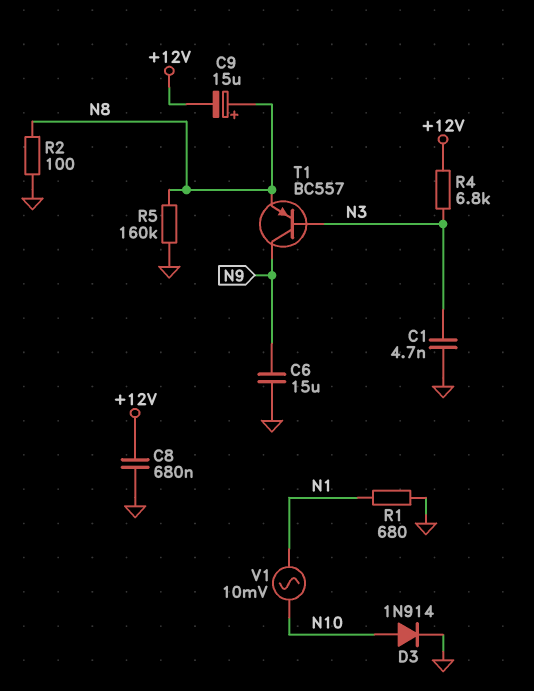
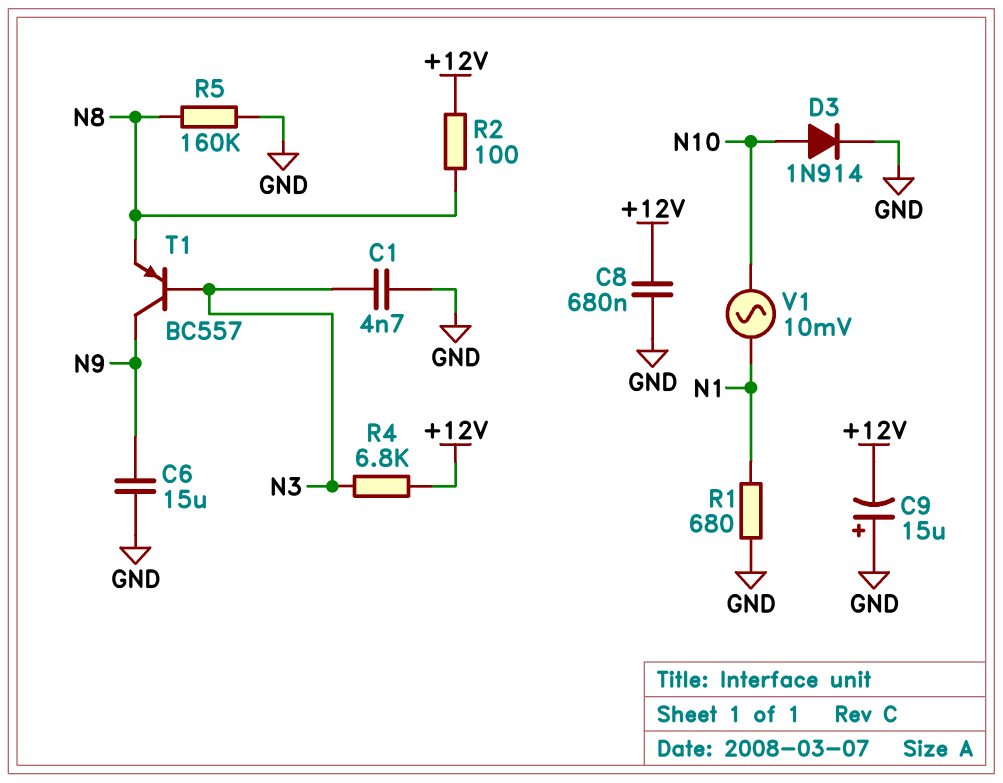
C9: 15uF (plus N8, minus +12V) -> 15uF (plus GND, minus +12V)
R2: 100 (GND, N8) -> 100 (+12V, N8)

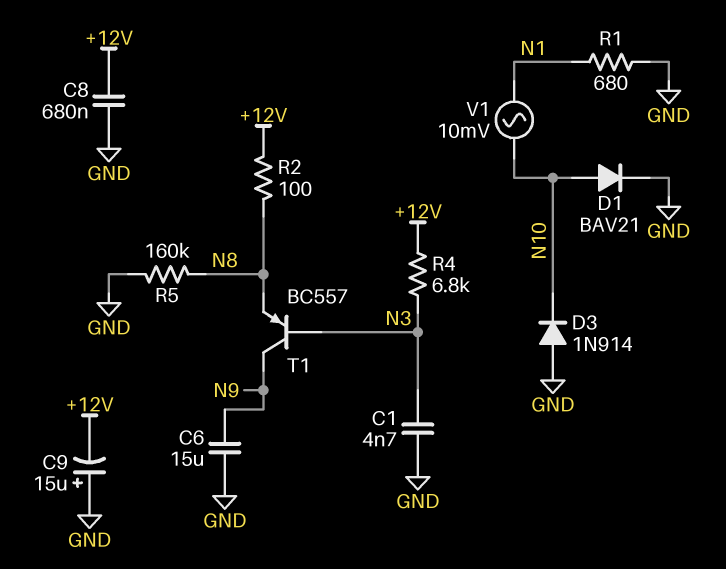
D1: none -> diode BAV21 (A N10, K GND)
D3: diode 1N914 (A N10, K GND) -> diode 1N914 (A GND, K N10)

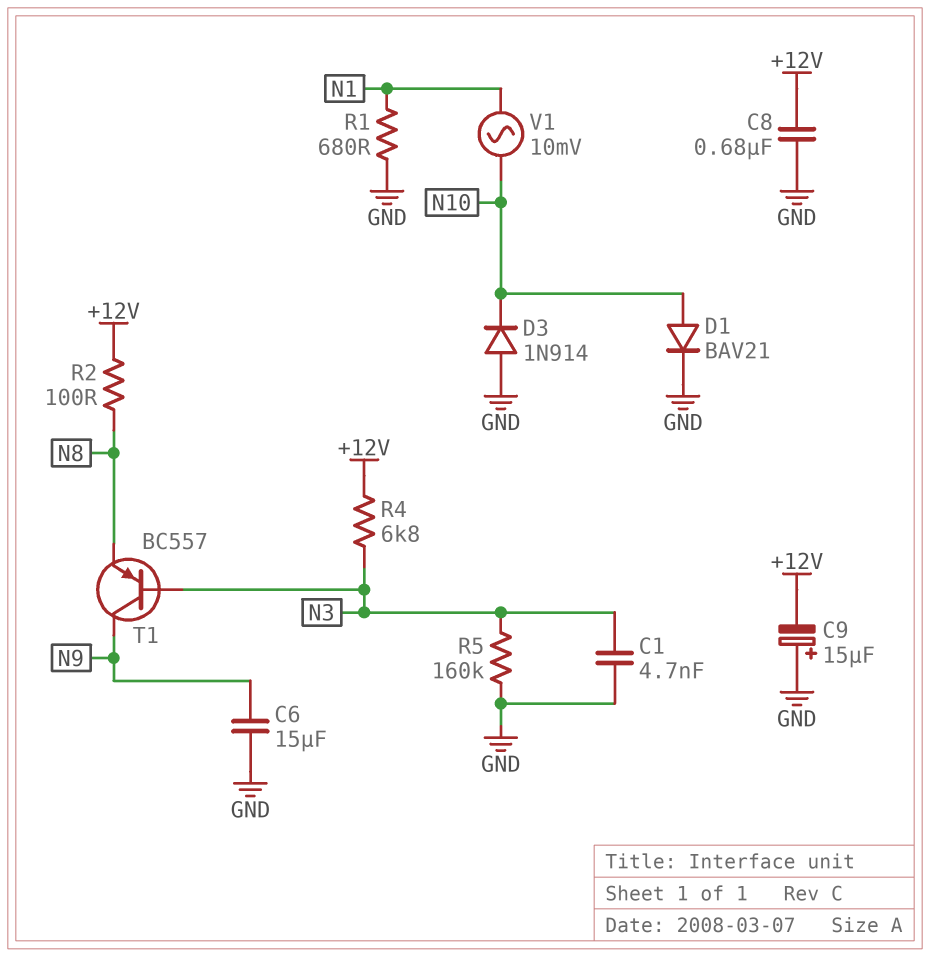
R5: 160k (GND, N8) -> 160k (GND, N3)

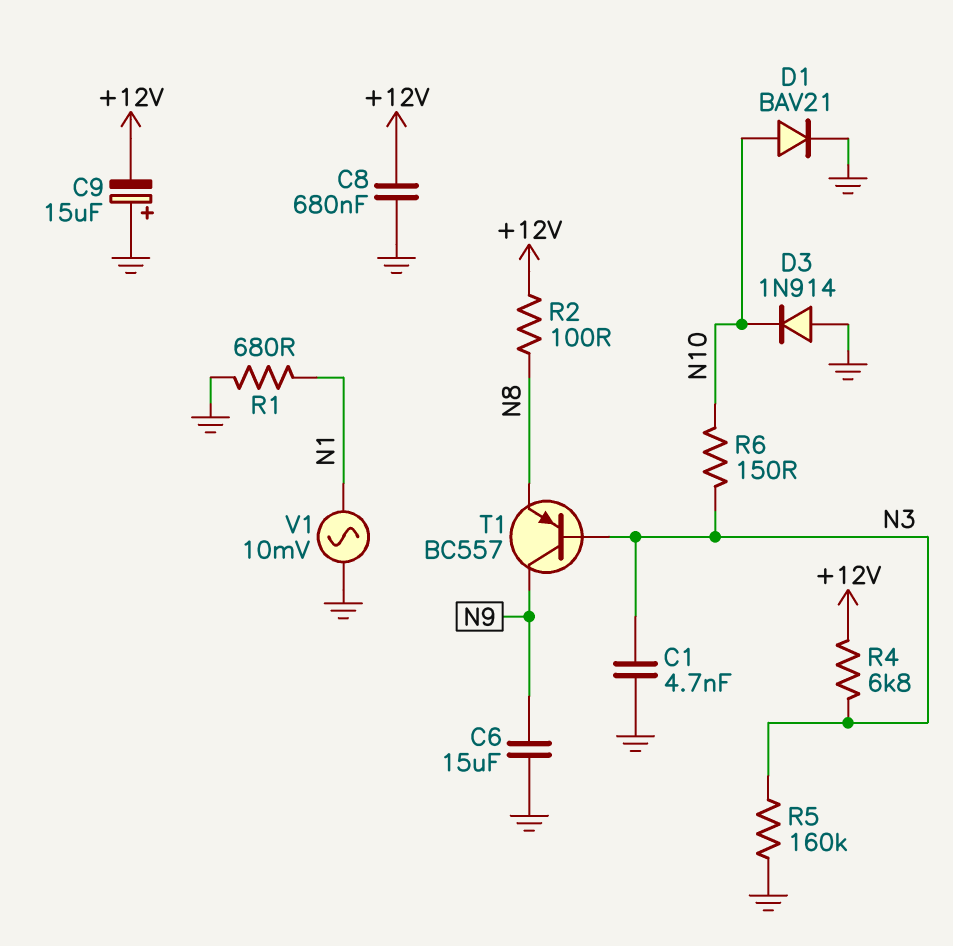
R6: none -> 150 (N3, N10)
V1: AC 10mV (N1, N10) -> AC 10mV (GND, N1)

